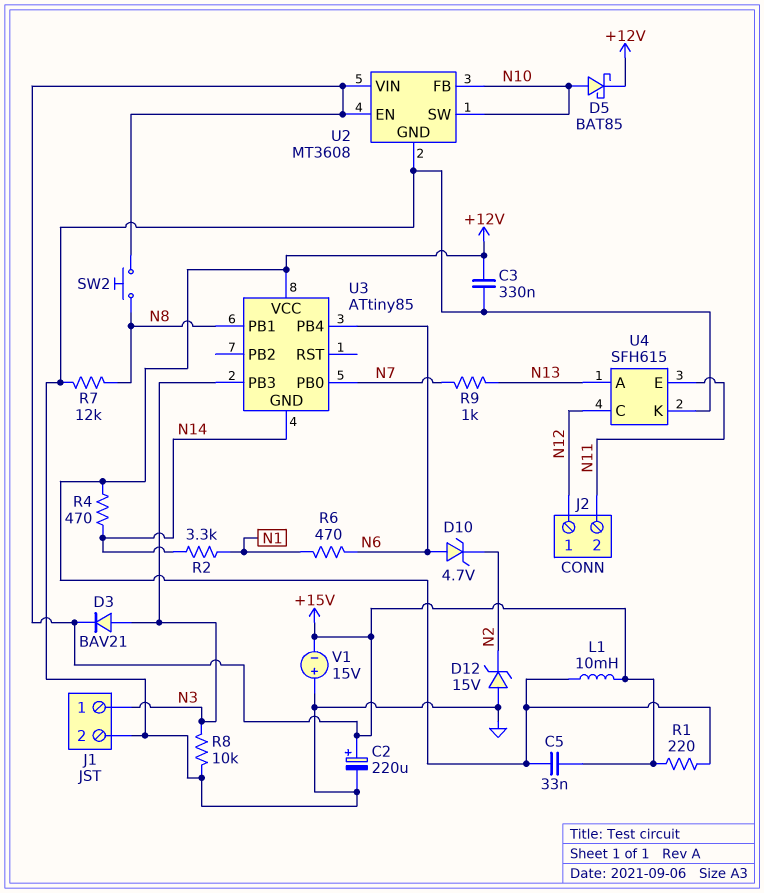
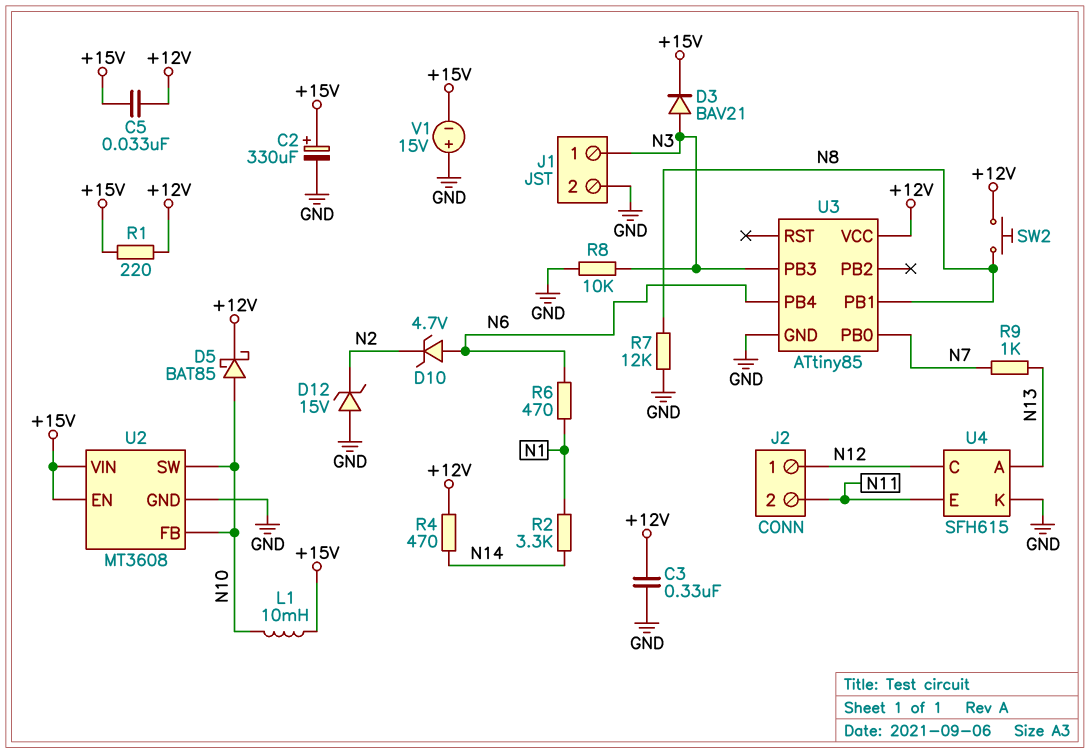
C2: 220uF (plus +15V, minus GND) -> 330uF (plus +15V, minus GND)
L1: 10mH (+12V, +15V) -> 10mH (+15V, N10)
SW2: button (+15V, N8) -> button (+12V, N8)
U3 pin GND: N14 -> GND

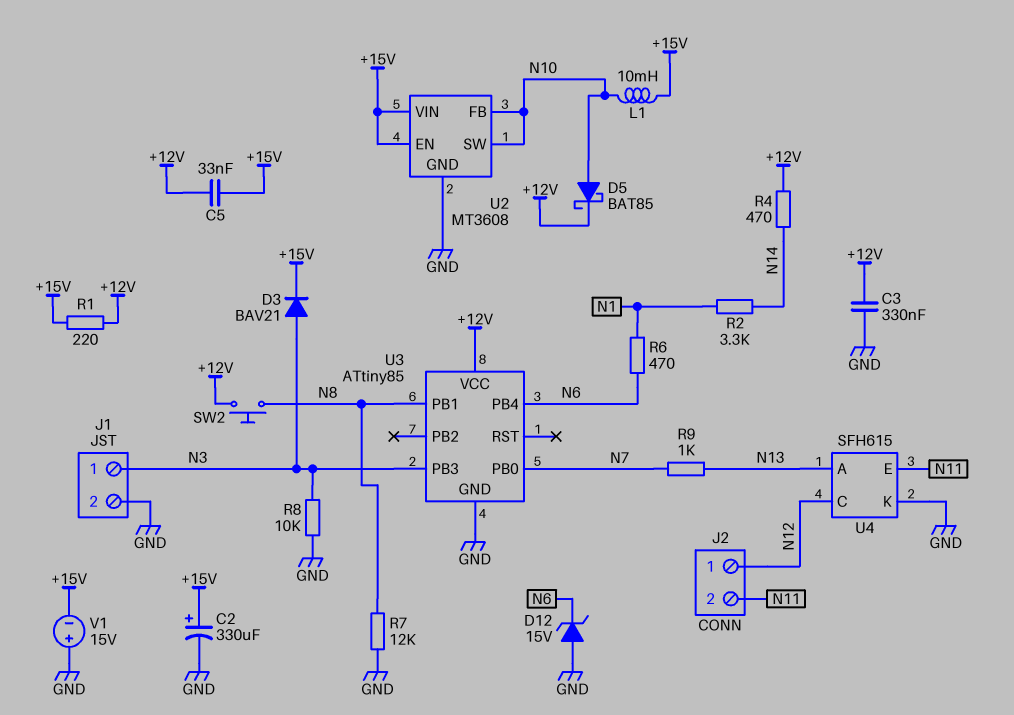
D10: zener 4.7V (A N6, K N2) -> none
D12: zener 15V (A GND, K N2) -> zener 15V (A GND, K N6)

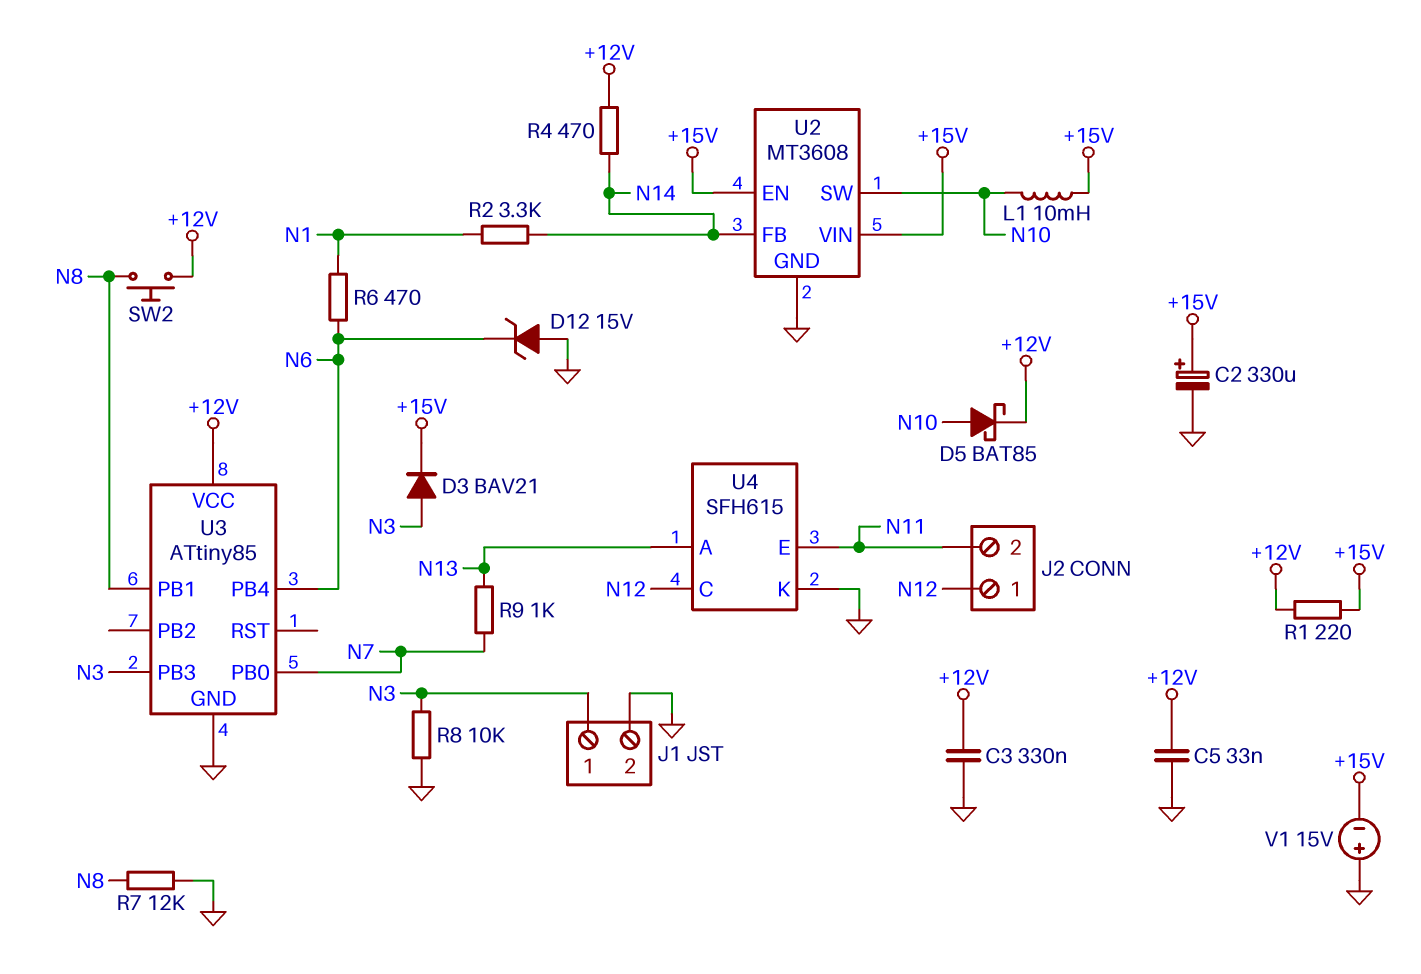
C5: 33nF (+12V, +15V) -> 33nF (+12V, GND)
U2 pin FB: N10 -> N14

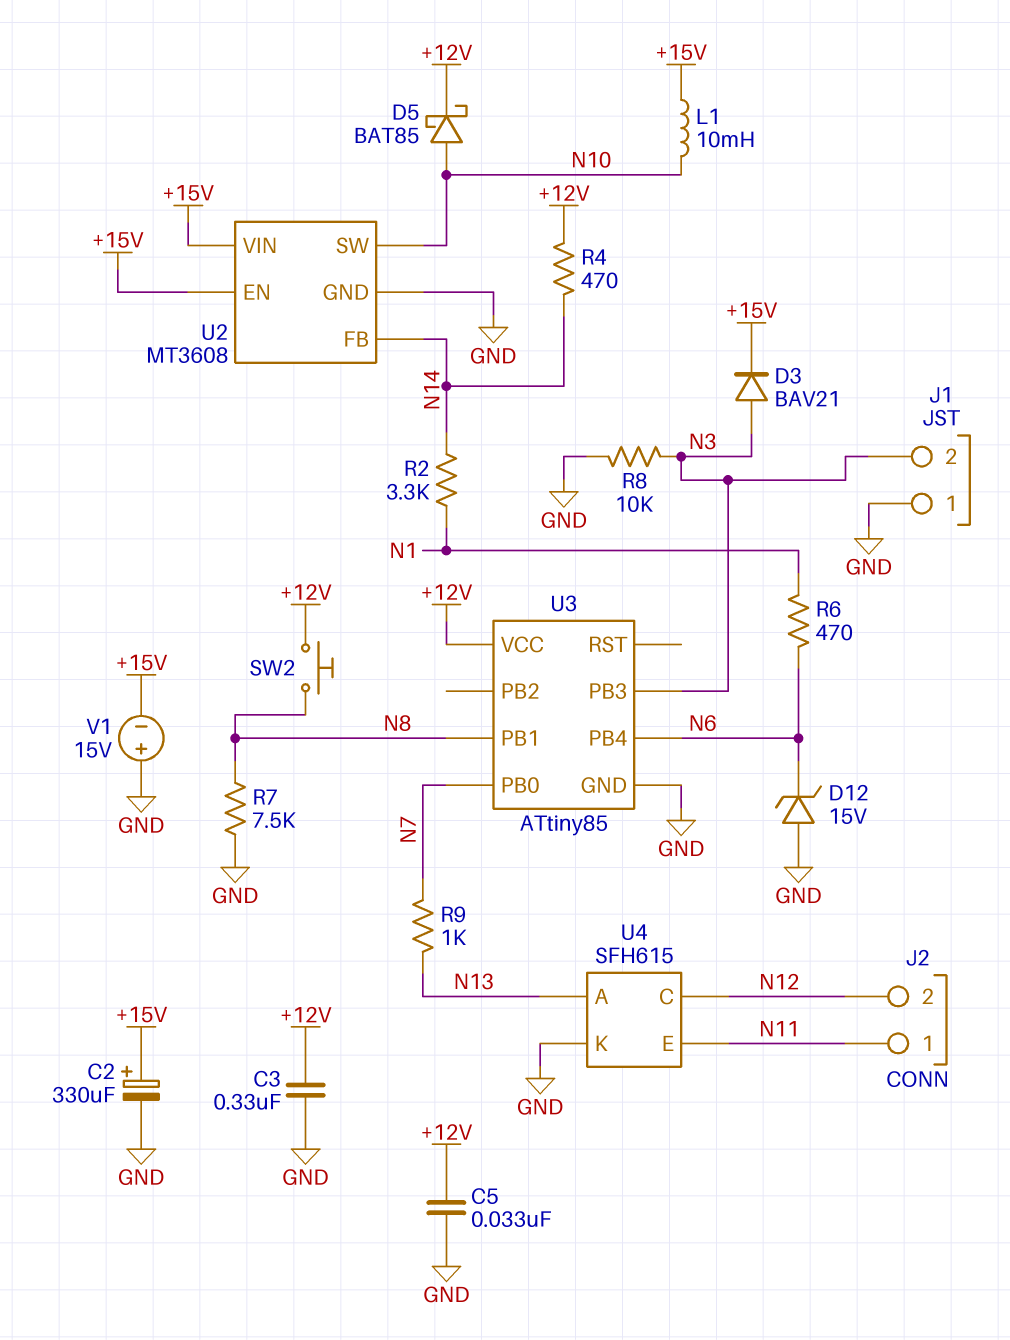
J1 pin 1: N3 -> GND
J1 pin 2: GND -> N3
J2 pin 1: N12 -> N11
J2 pin 2: N11 -> N12
R1: 220 (+12V, +15V) -> none
R7: 12k (GND, N8) -> 7.5k (GND, N8)

